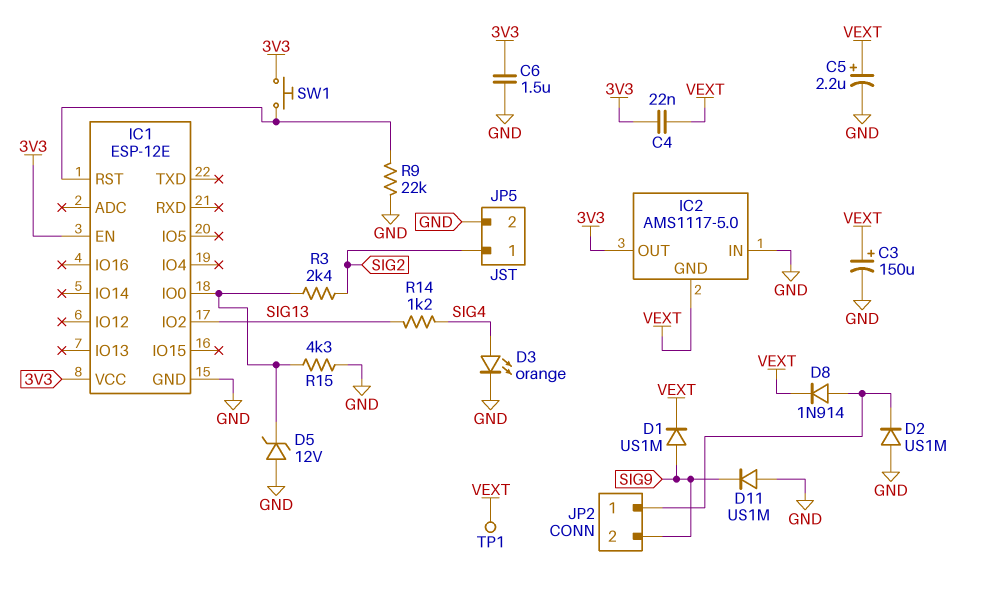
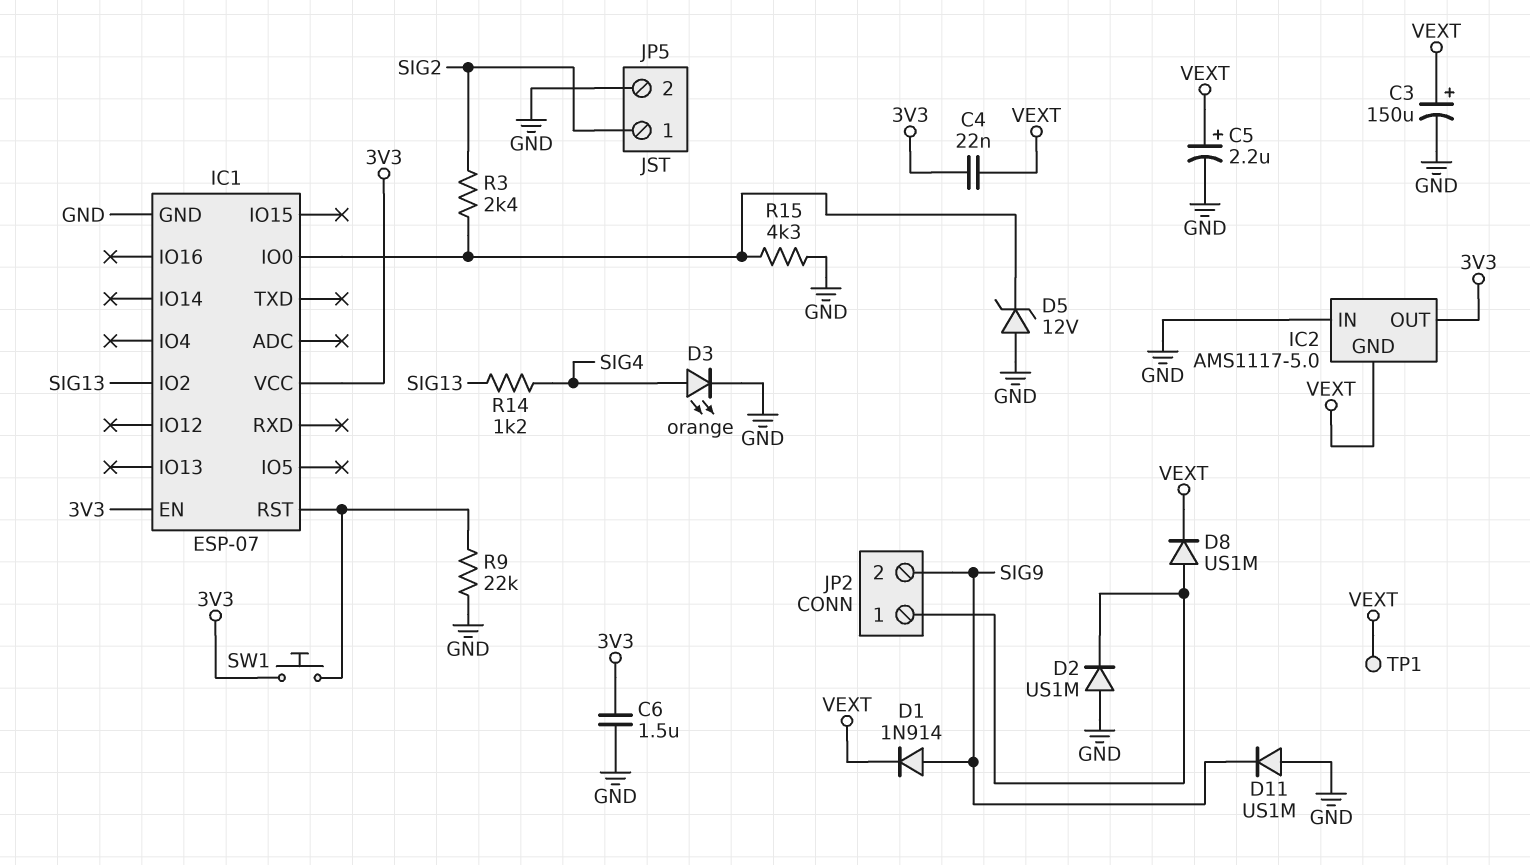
D1: diode US1M (A SIG9, K VEXT) -> diode 1N914 (A SIG9, K VEXT)
D8: diode 1N914 (A JP2/1, K VEXT) -> diode US1M (A JP2/1, K VEXT)
IC1: ESP-12E -> ESP-07

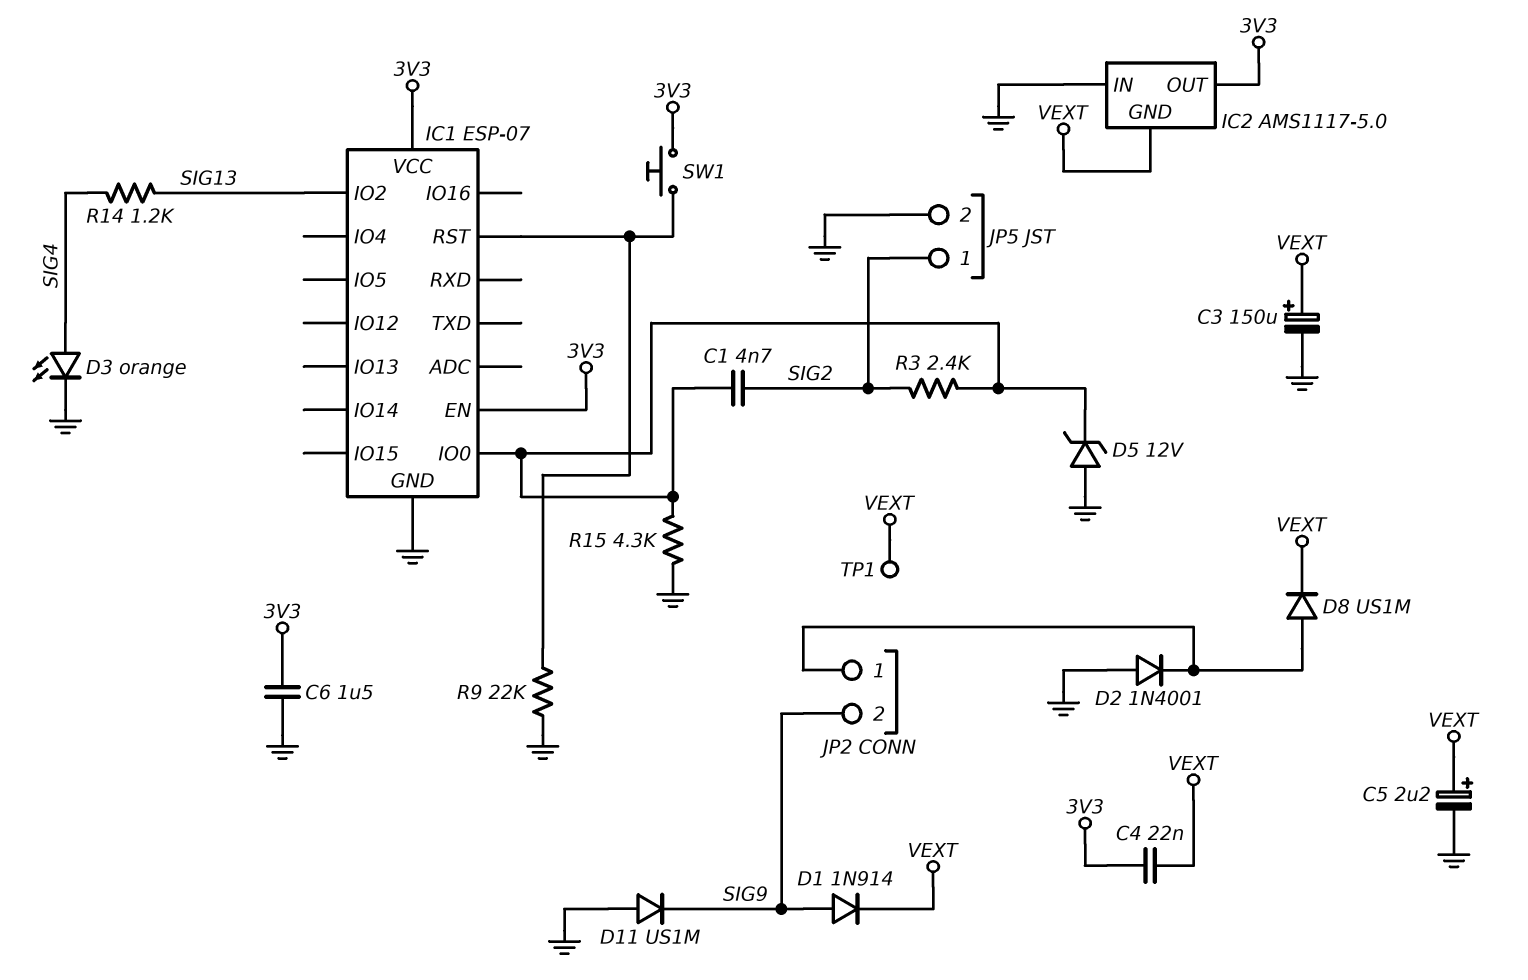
C1: none -> 4.7nF (IC1/IO0, SIG2)
D2: diode US1M (A GND, K JP2/1) -> diode 1N4001 (A GND, K JP2/1)

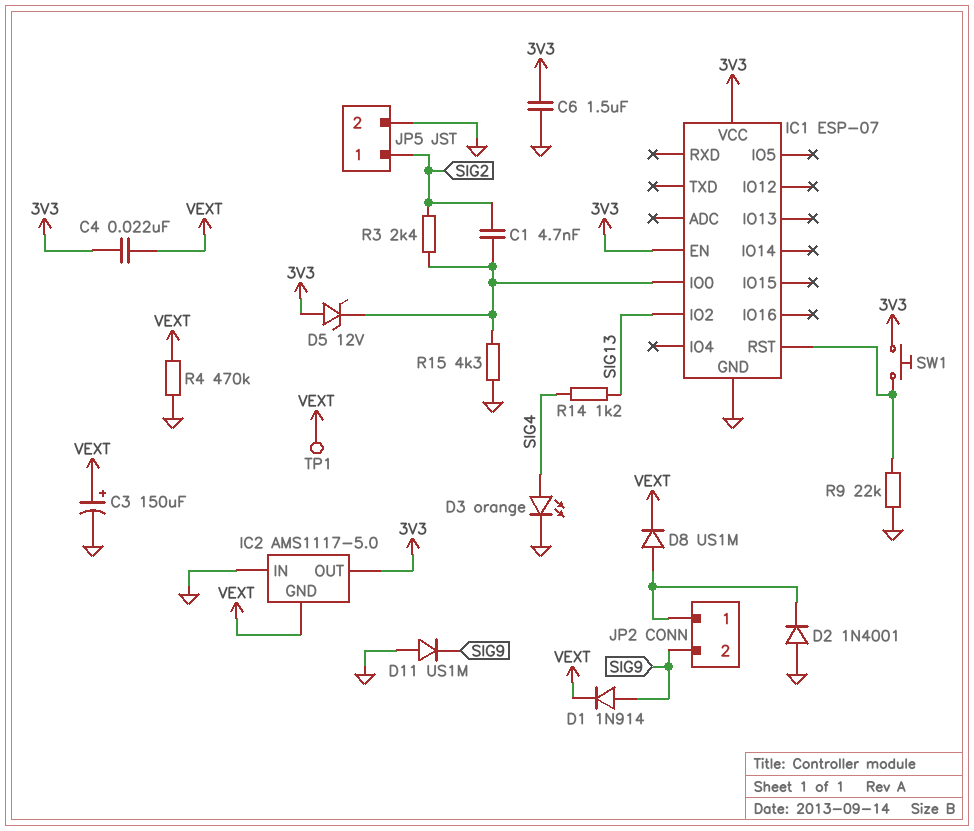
C5: 2.2uF (plus VEXT, minus GND) -> none
D5: zener 12V (A GND, K IC1/IO0) -> zener 12V (A 3V3, K IC1/IO0)
R4: none -> 470k (GND, VEXT)

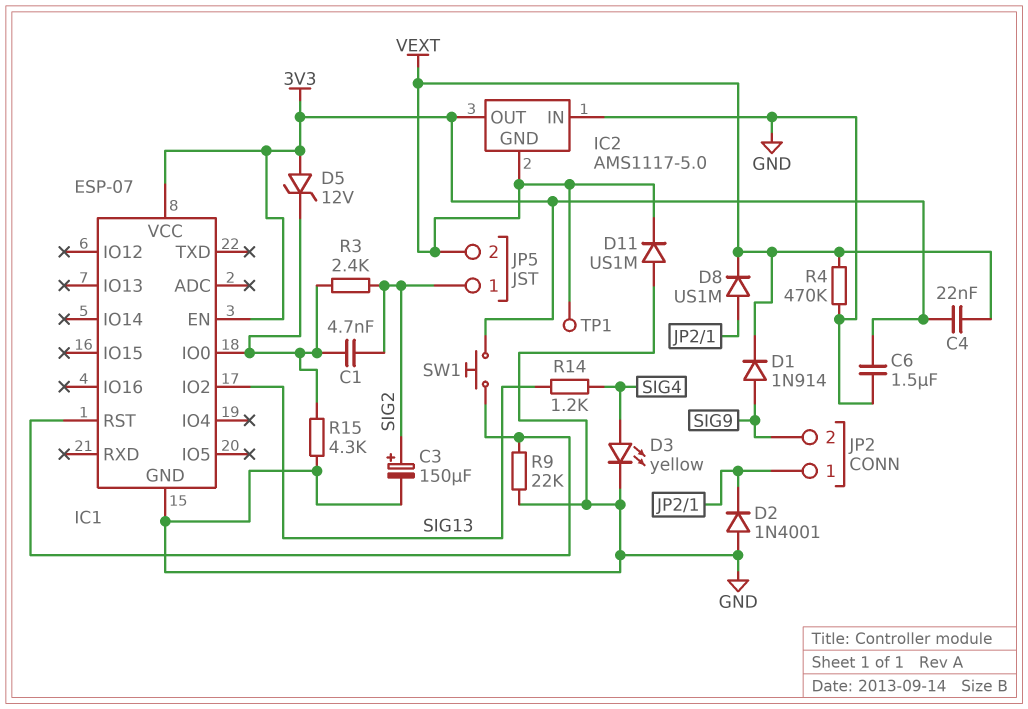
C3: 150uF (plus VEXT, minus GND) -> 150uF (plus SIG2, minus GND)
D3: LED orange (A SIG4, K GND) -> LED yellow (A SIG4, K GND)
D11: diode US1M (A GND, K SIG9) -> diode US1M (A GND, K VEXT)
JP5 pin 2: GND -> VEXT

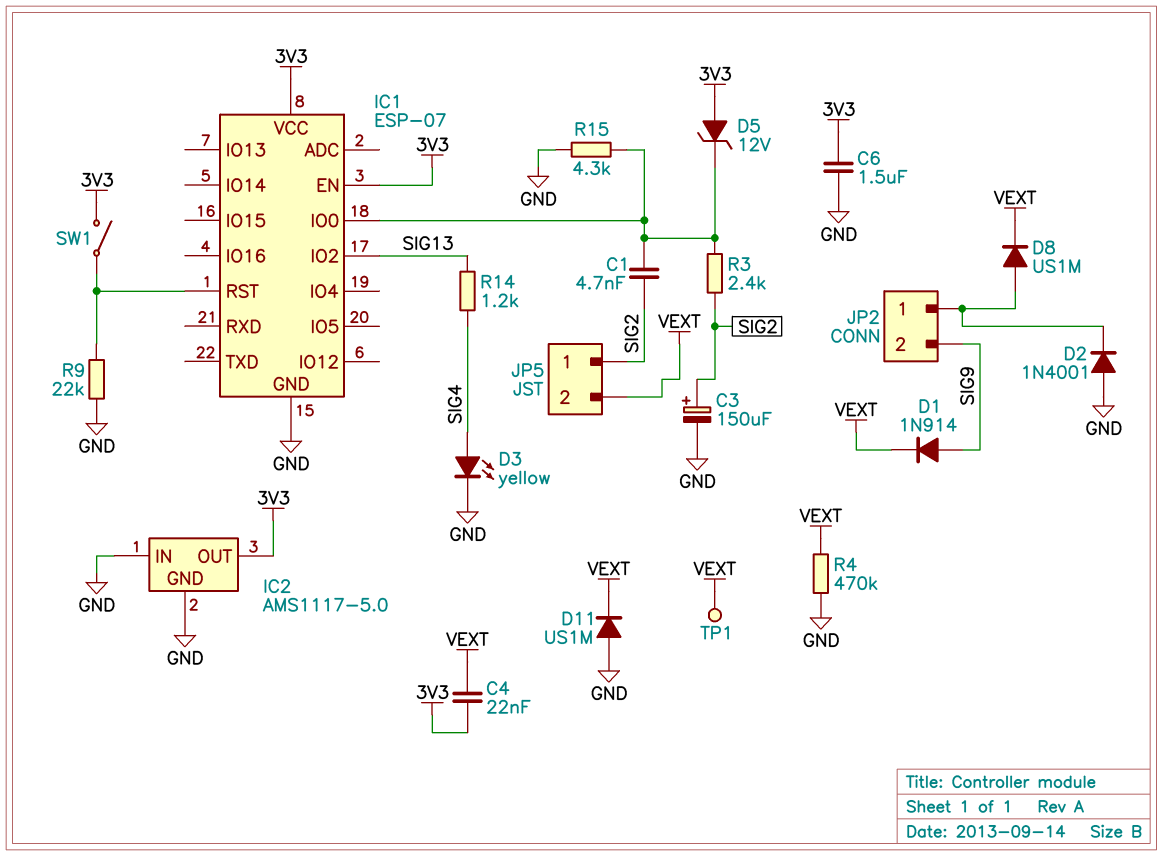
IC2 pin GND: VEXT -> GND
SW1: button (3V3, IC1/RST) -> switch (3V3, IC1/RST)

